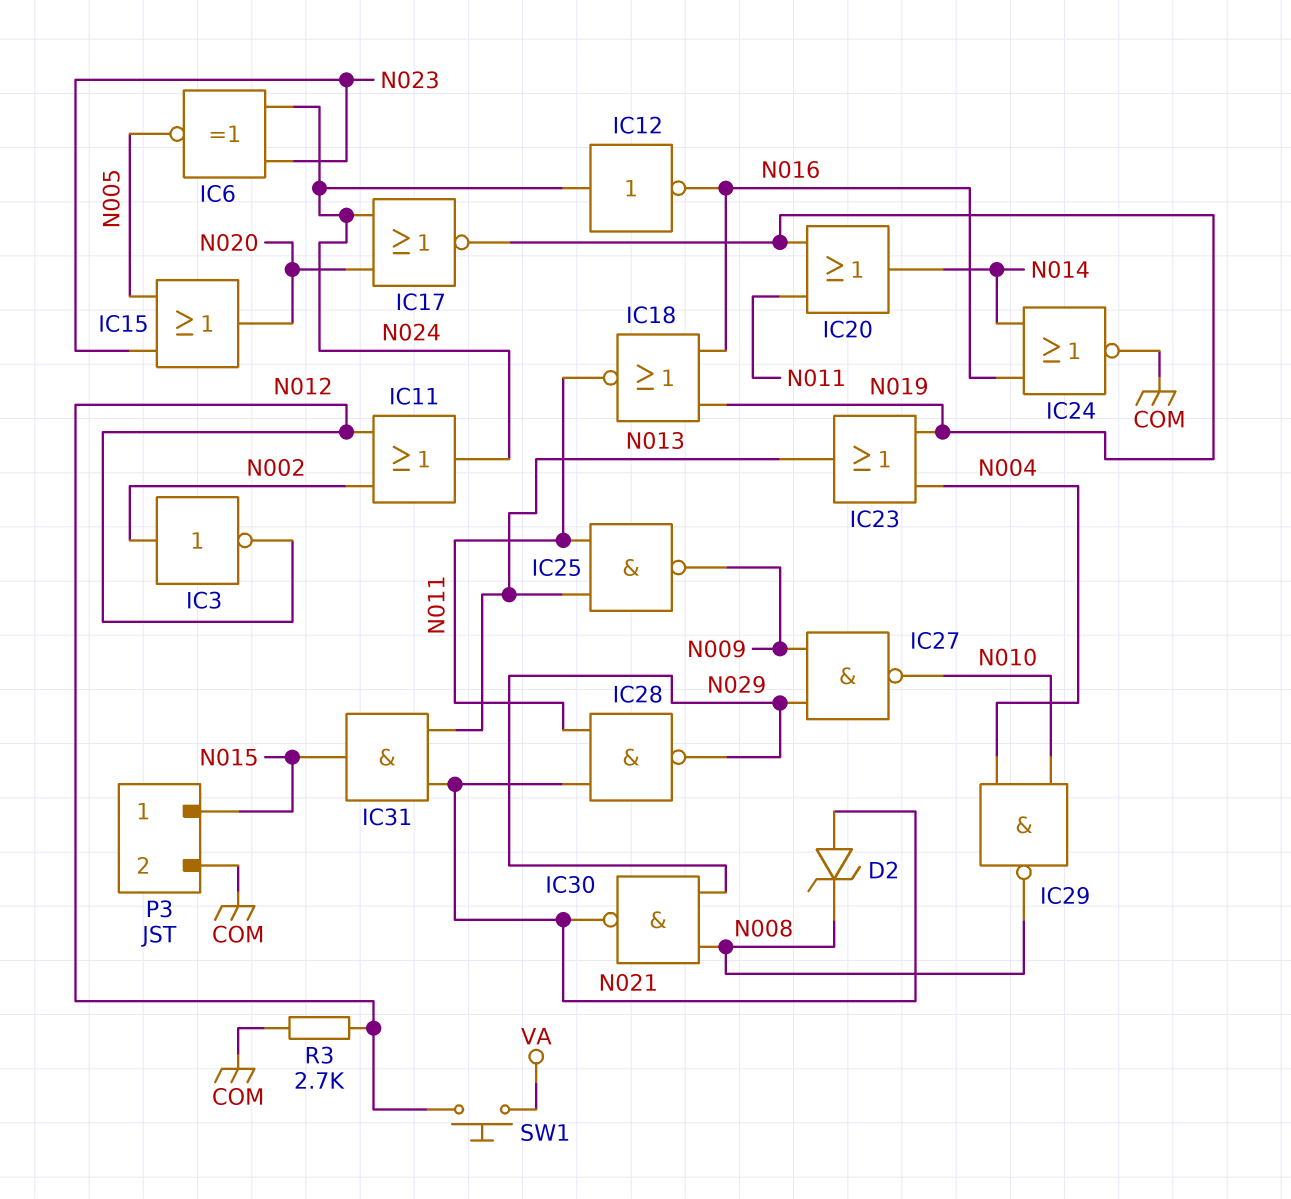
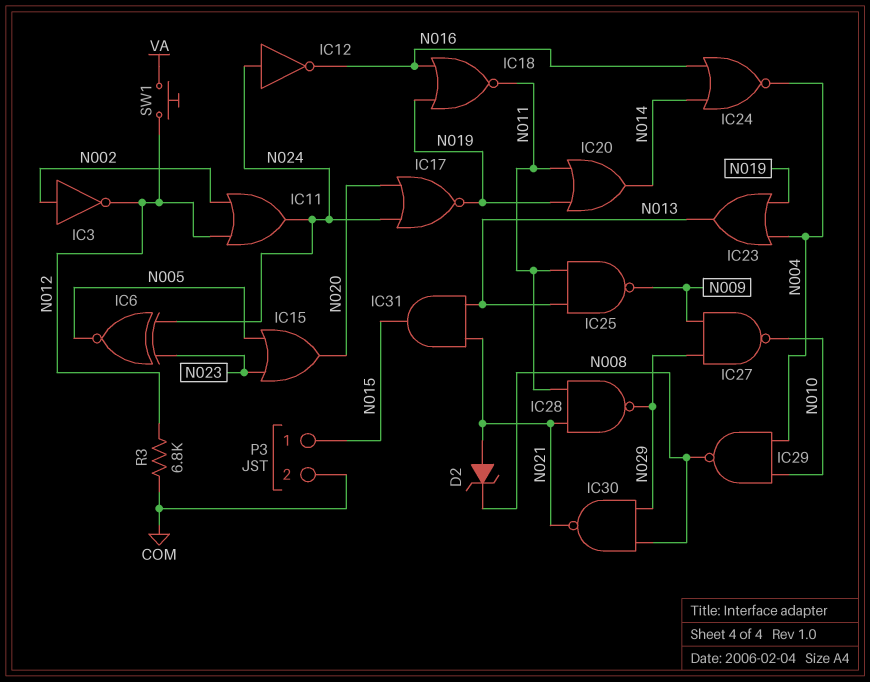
IC24: NOR (in N014, in N016, out COM) -> NOR (in N014, in N016, out N004)
R3: 2.7k (COM, N012) -> 6.8k (COM, N012)

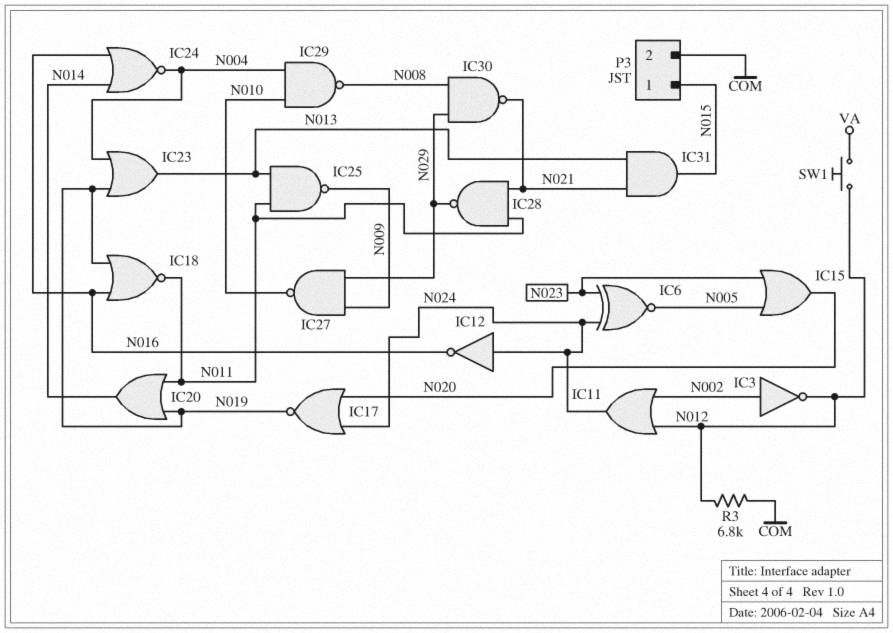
D2: zener (A N021, K N008) -> none

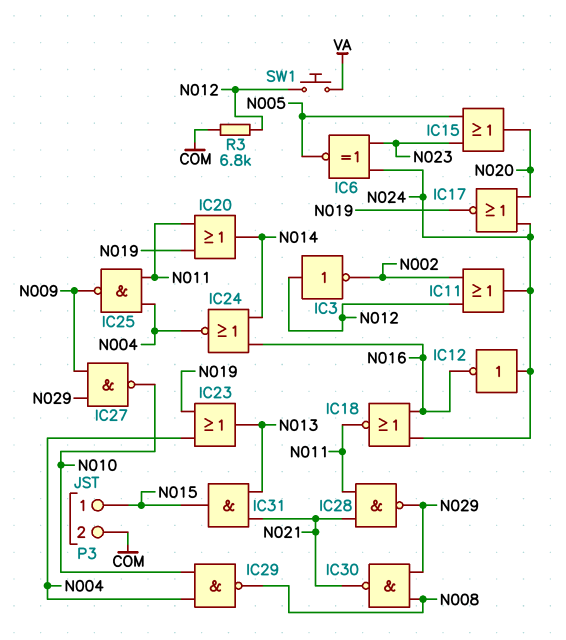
IC3: NOT (in N002, out N012) -> NOT (in N012, out N002)
IC18: NOR (in N016, in N019, out N011) -> NOR (in N016, in N024, out N011)
IC25: NAND (in N011, in N013, out N009) -> NAND (in N004, in N011, out N009)

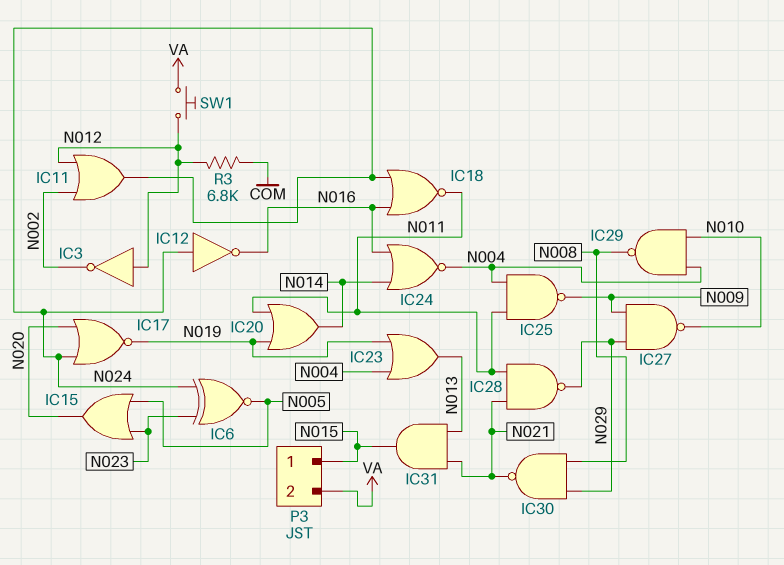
P3 pin 2: COM -> VA

